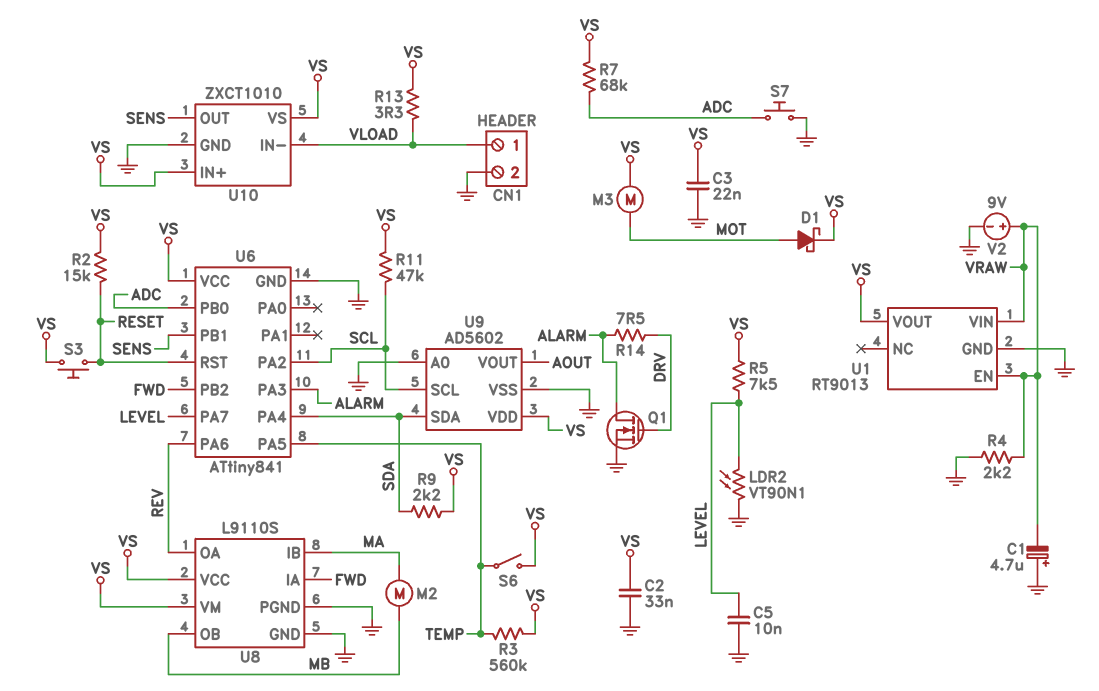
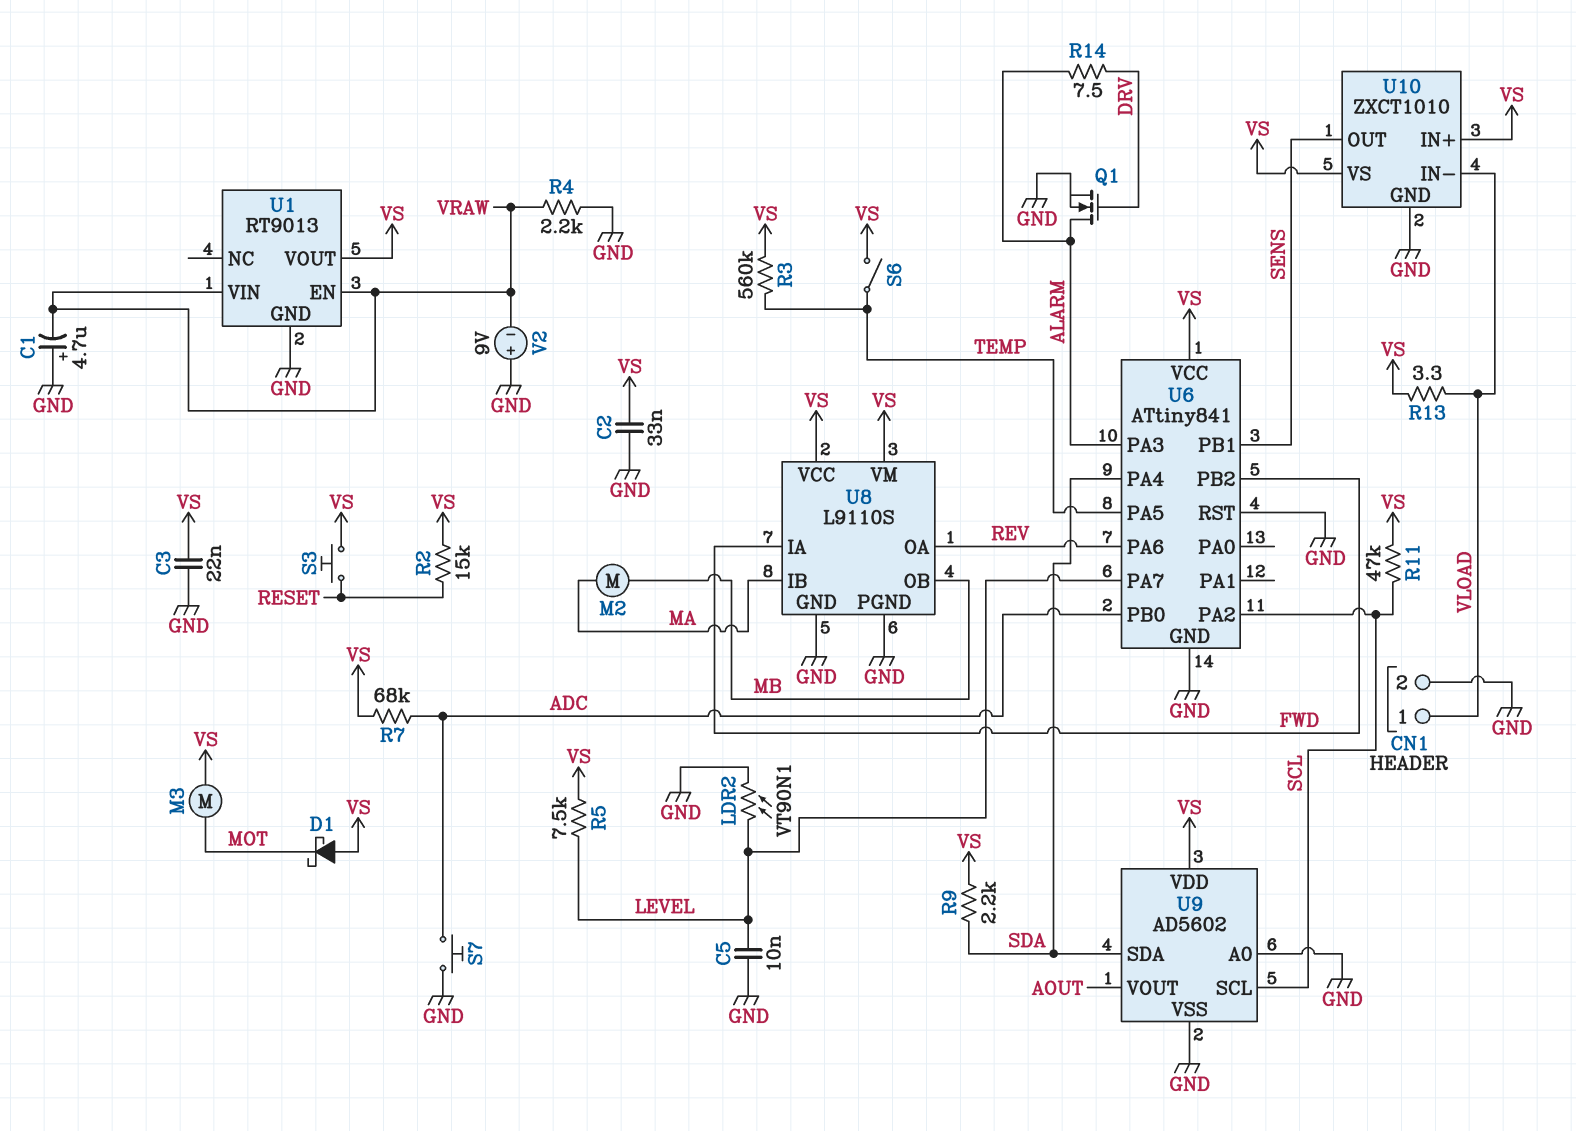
D1: schottky (A MOT, K VS) -> schottky (A VS, K MOT)
U6 pin RST: RESET -> GND
V2: 9V (plus VRAW, minus GND) -> 9V (plus GND, minus VRAW)

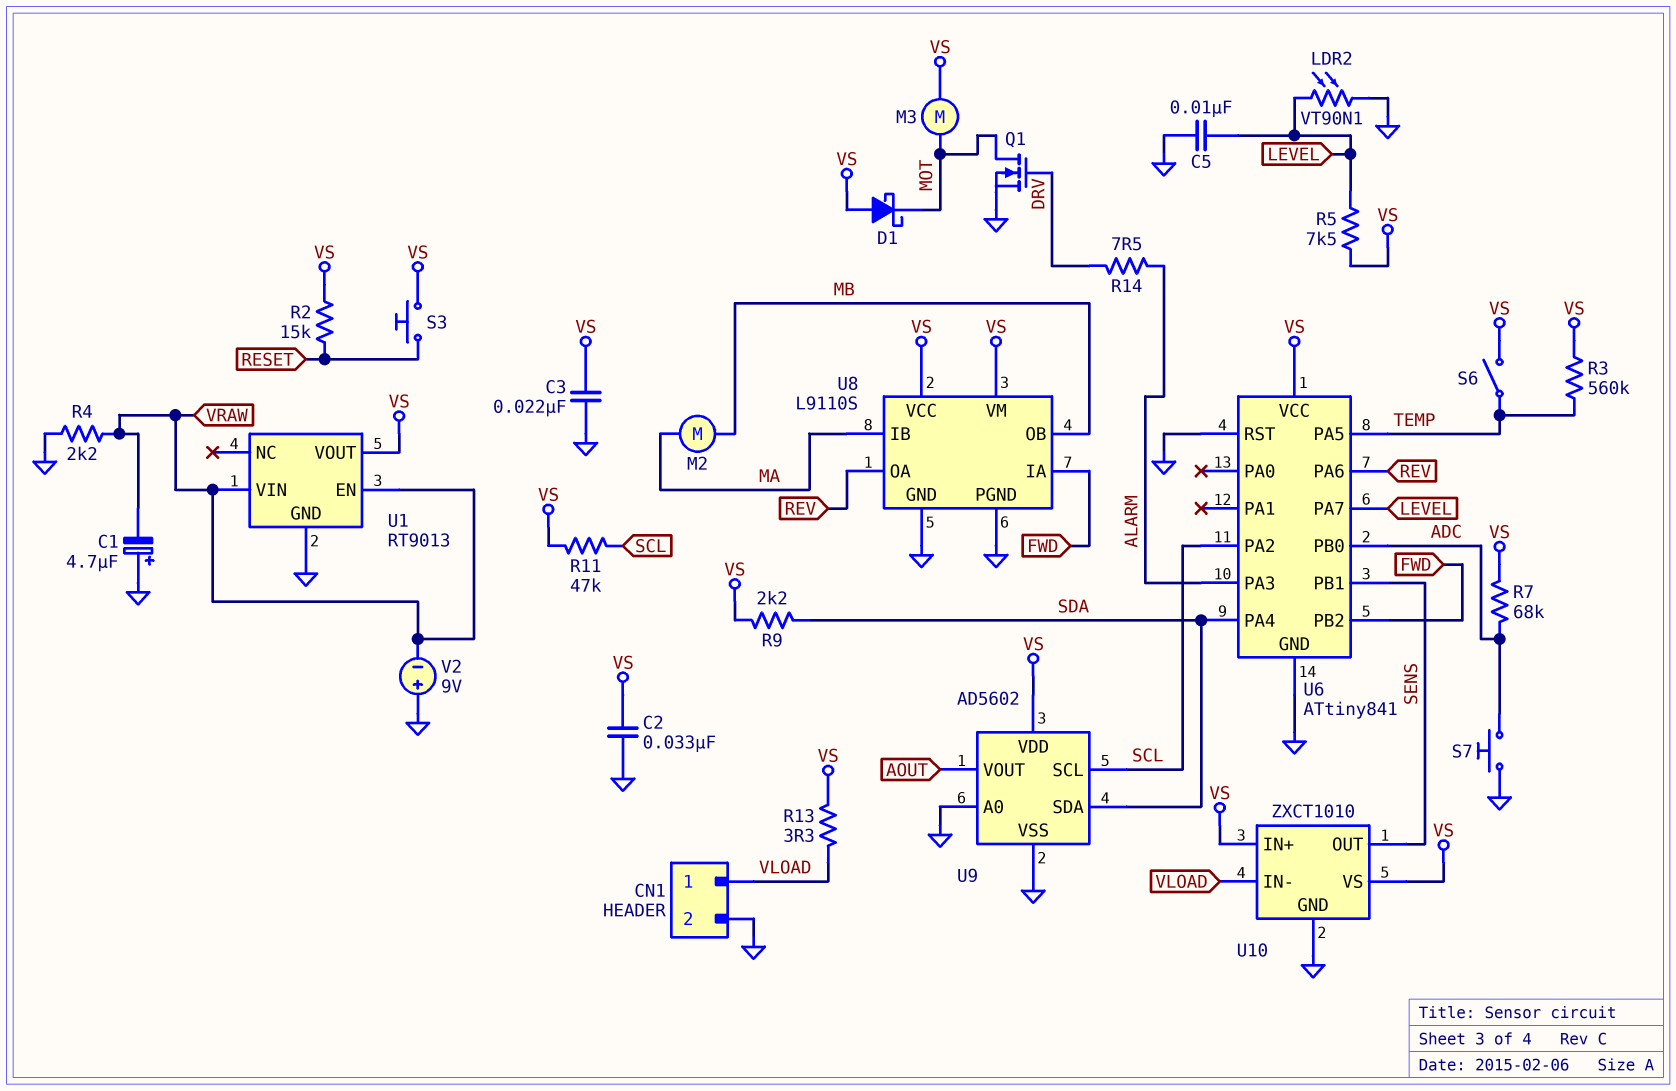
Q1: NMOS (G DRV, D ALARM, S GND) -> NMOS (G DRV, D MOT, S GND)

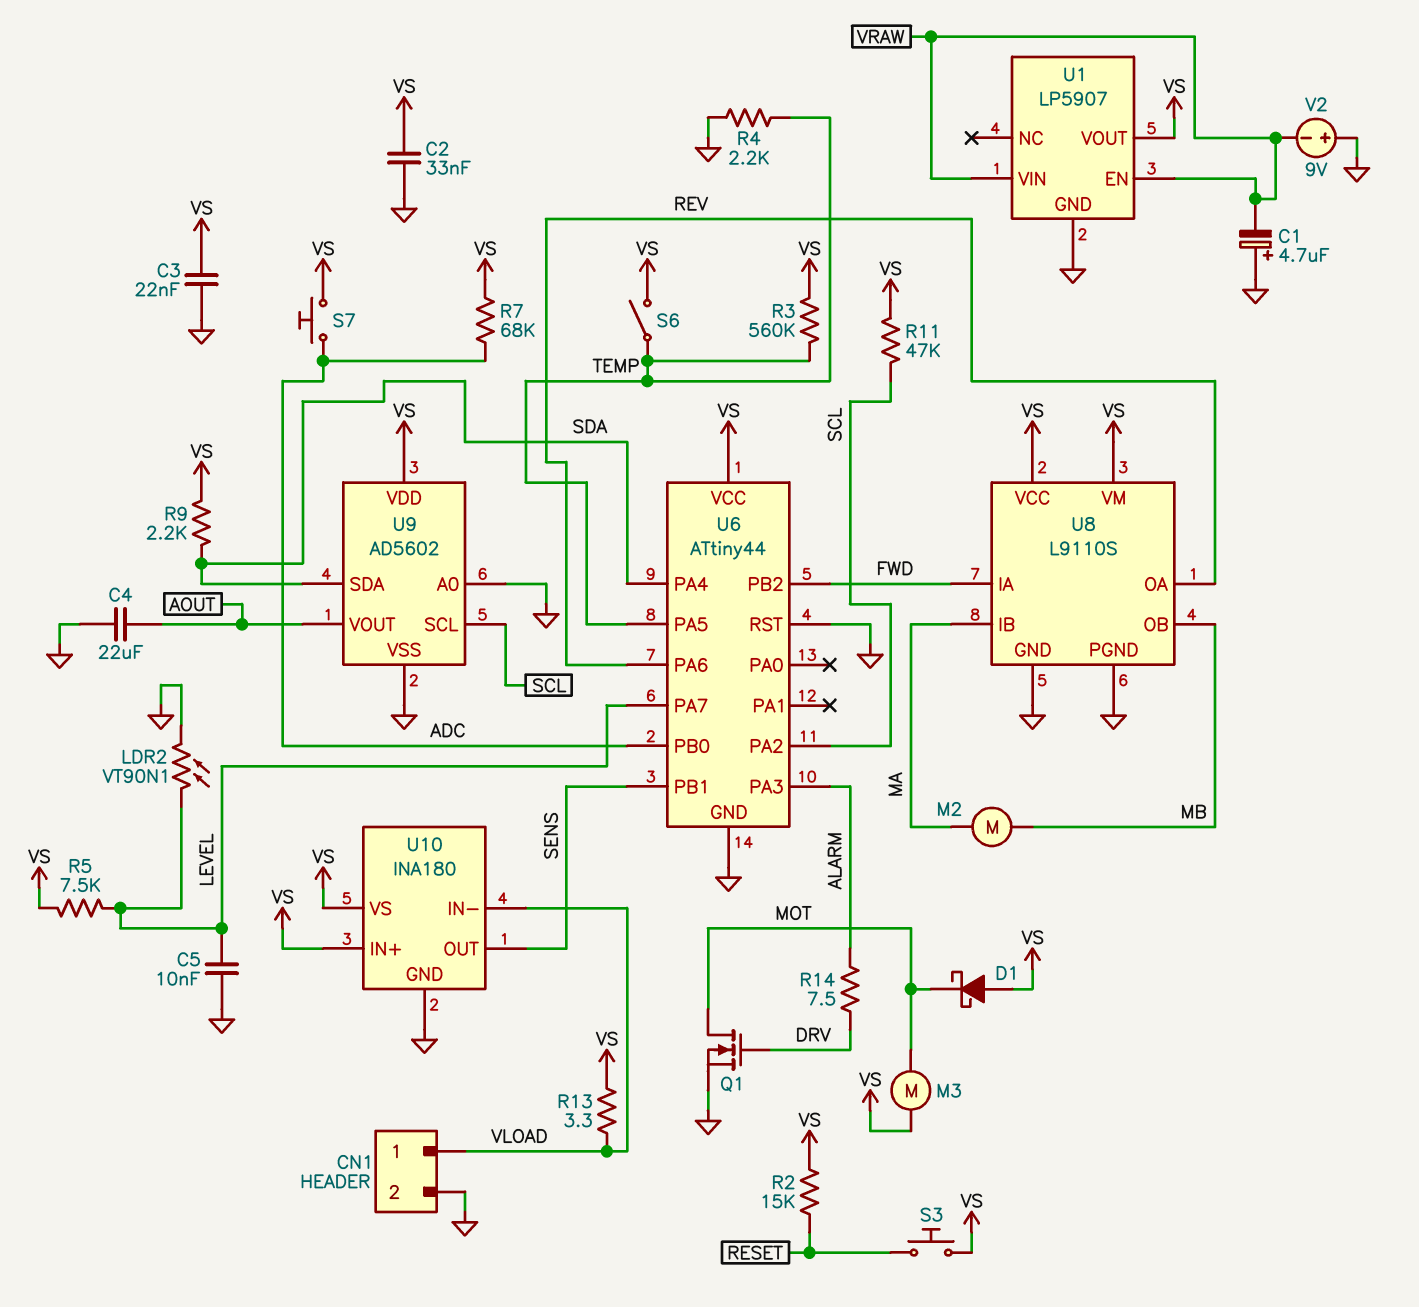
C4: none -> 22uF (AOUT, GND)
R4: 2.2k (GND, VRAW) -> 2.2k (GND, TEMP)
S7: button (ADC, GND) -> button (ADC, VS)
U1: RT9013 -> LP5907
U6: ATtiny841 -> ATtiny44
U10: ZXCT1010 -> INA180

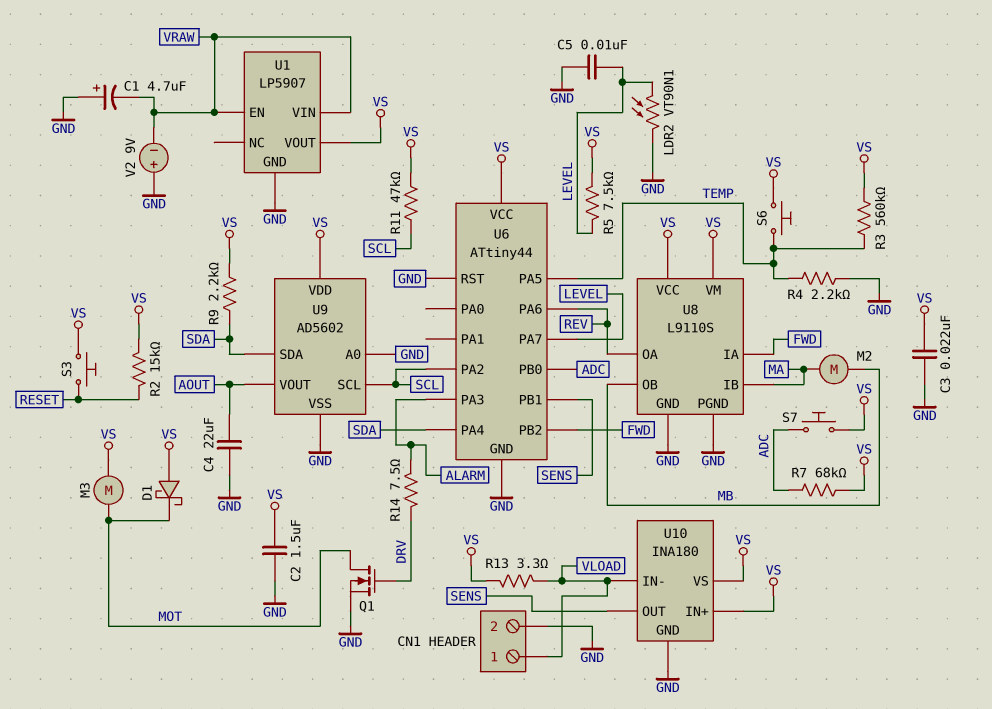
C2: 33nF (GND, VS) -> 1.5uF (GND, VS)
S6: switch (TEMP, VS) -> button (TEMP, VS)

